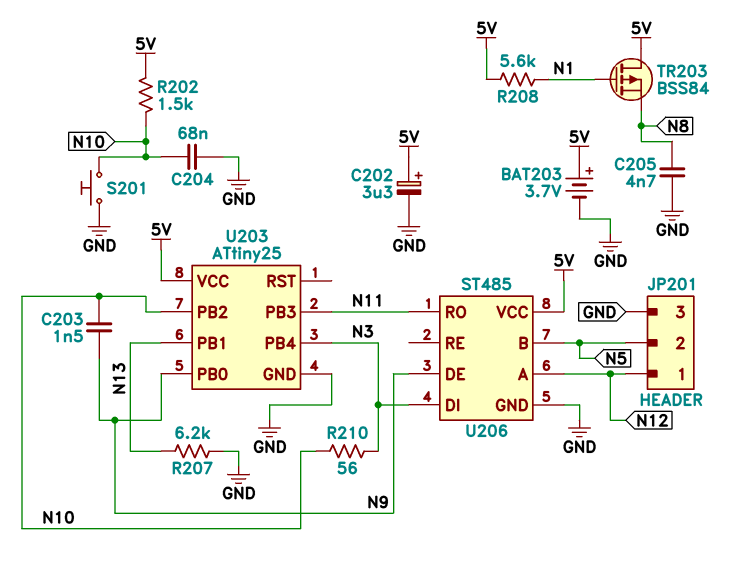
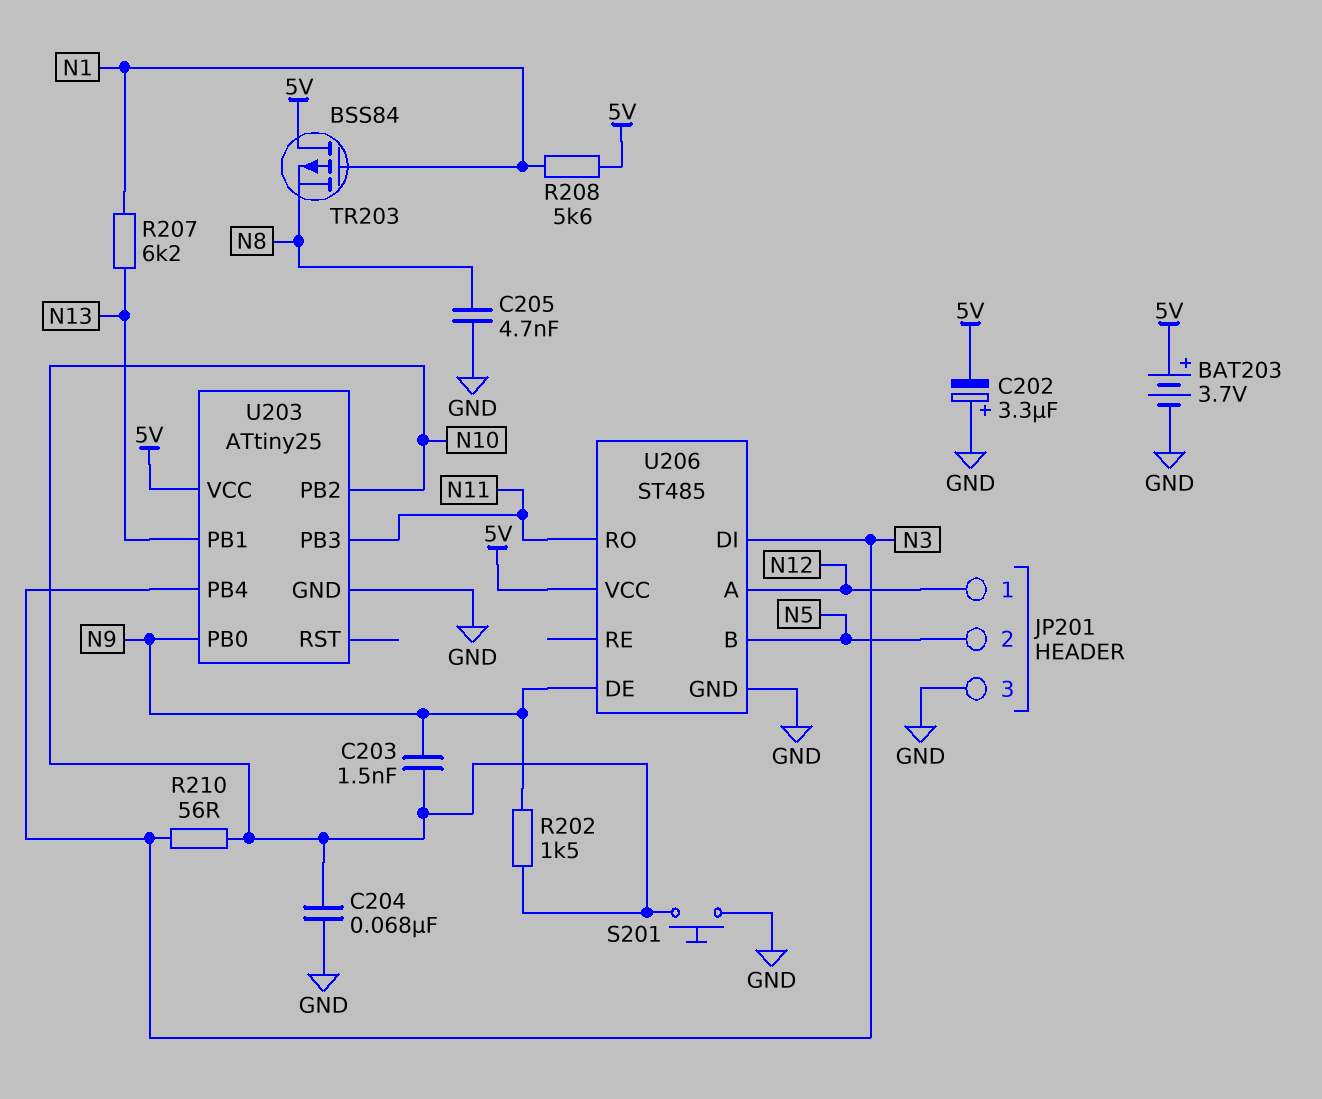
C202: 3.3uF (plus 5V, minus GND) -> 3.3uF (plus GND, minus 5V)
R202: 1.5k (5V, N10) -> 1.5k (N9, N10)
R207: 6.2k (GND, N13) -> 6.2k (N1, N13)

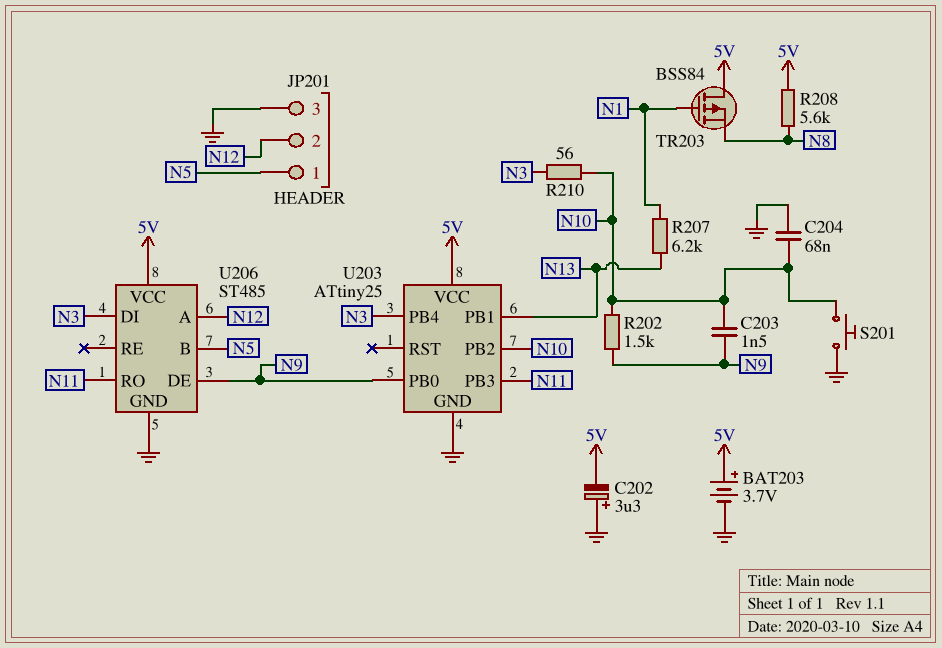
C205: 4.7nF (GND, N8) -> none
JP201 pin 1: N12 -> N5
JP201 pin 2: N5 -> N12
R208: 5.6k (5V, N1) -> 5.6k (5V, N8)

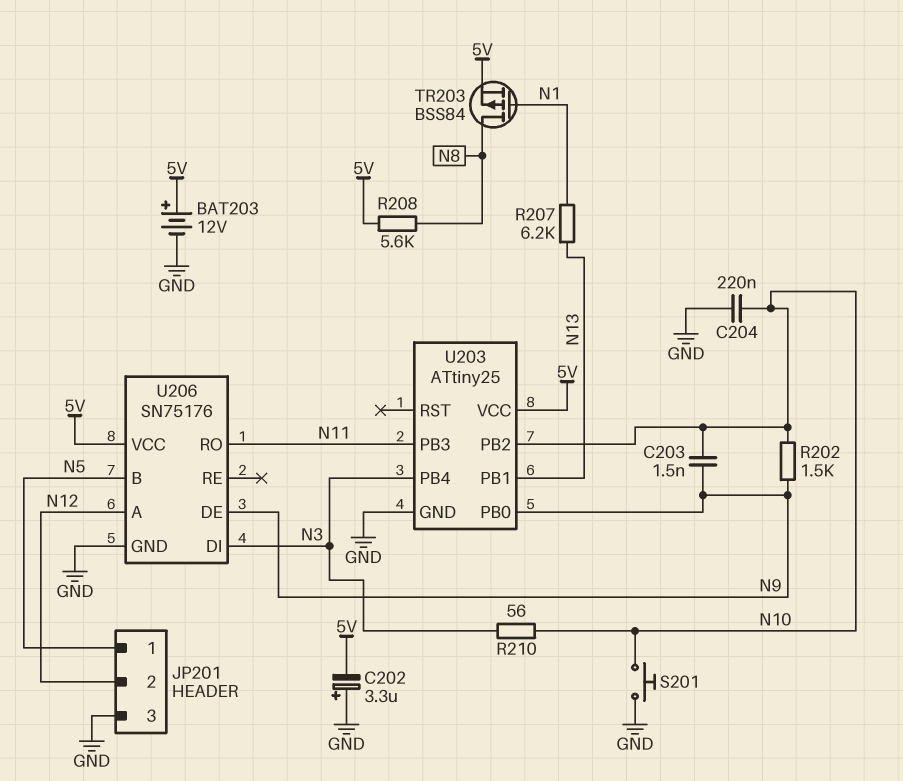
BAT203: 3.7V (plus 5V, minus GND) -> 12V (plus 5V, minus GND)
C204: 68nF (GND, N10) -> 220nF (GND, N10)
TR203: PMOS BSS84 (G N1, D 5V, S N8) -> PMOS BSS84 (G N1, D N8, S 5V)
U206: ST485 -> SN75176

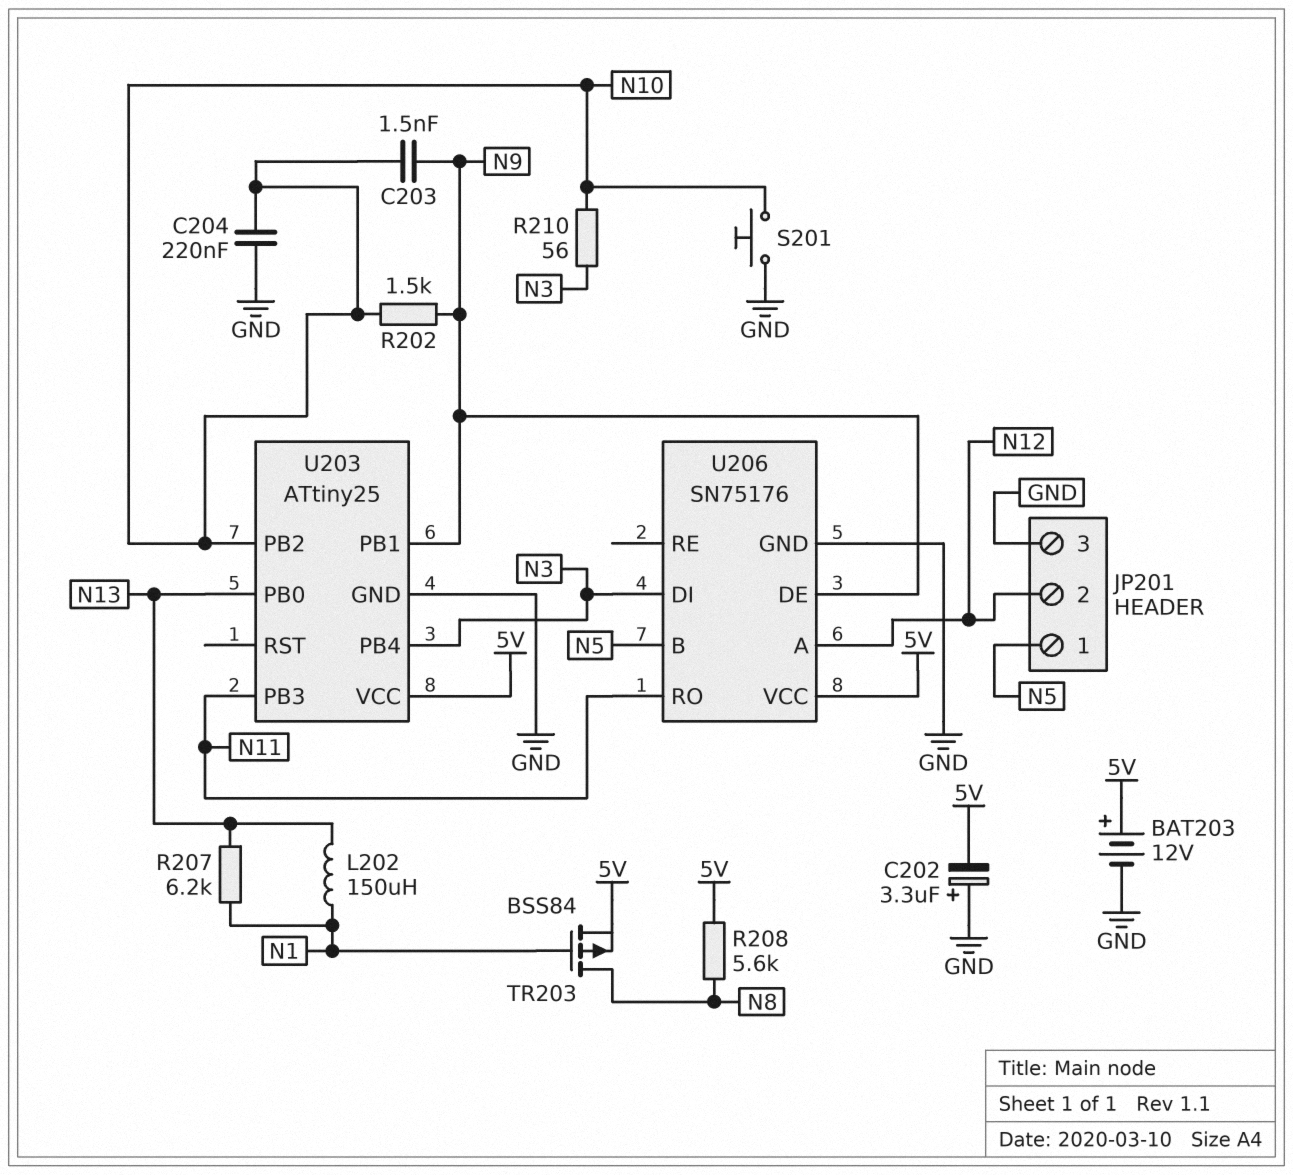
L202: none -> 150uH (N1, N13)
U203 pin PB0: N9 -> N13
U203 pin PB1: N13 -> N9

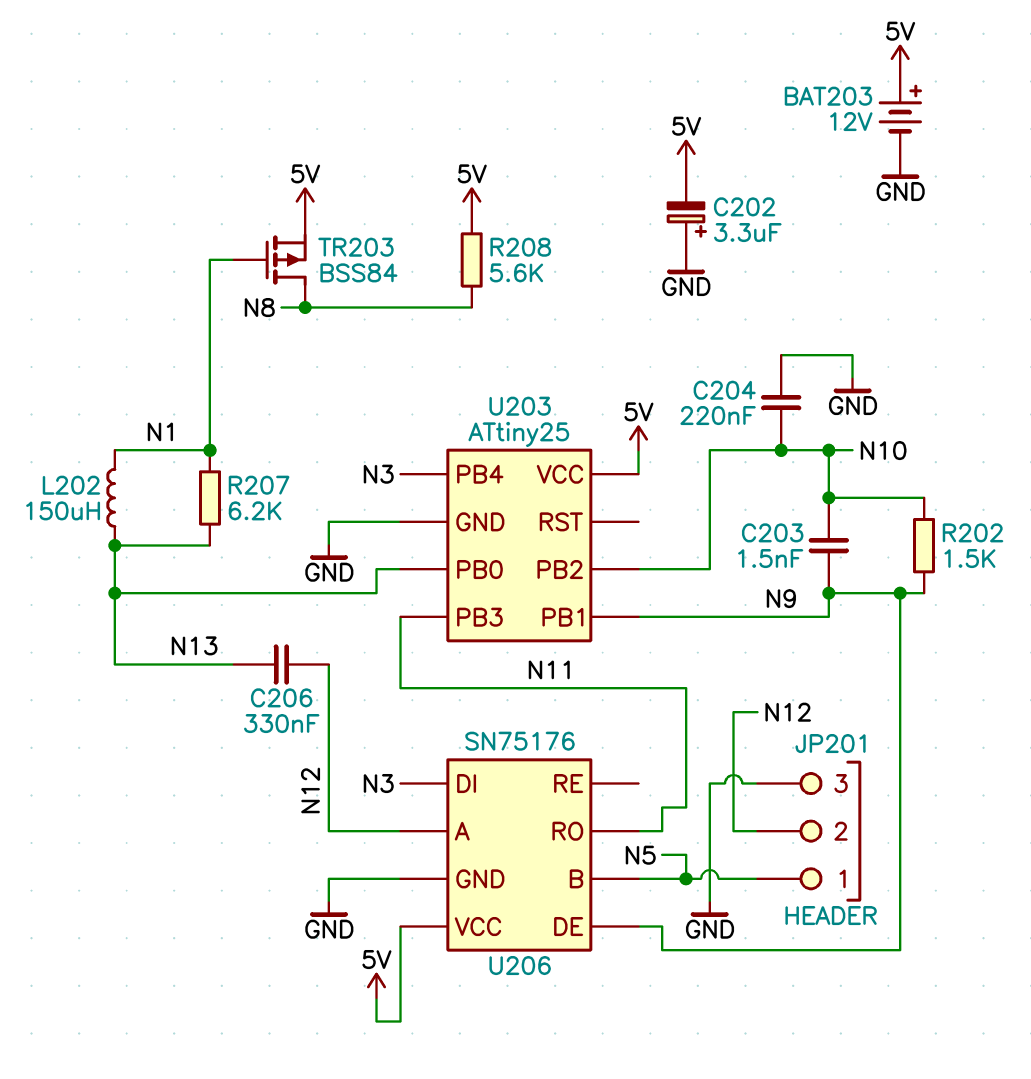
C206: none -> 330nF (N12, N13)
R210: 56 (N3, N10) -> none
S201: button (GND, N10) -> none

